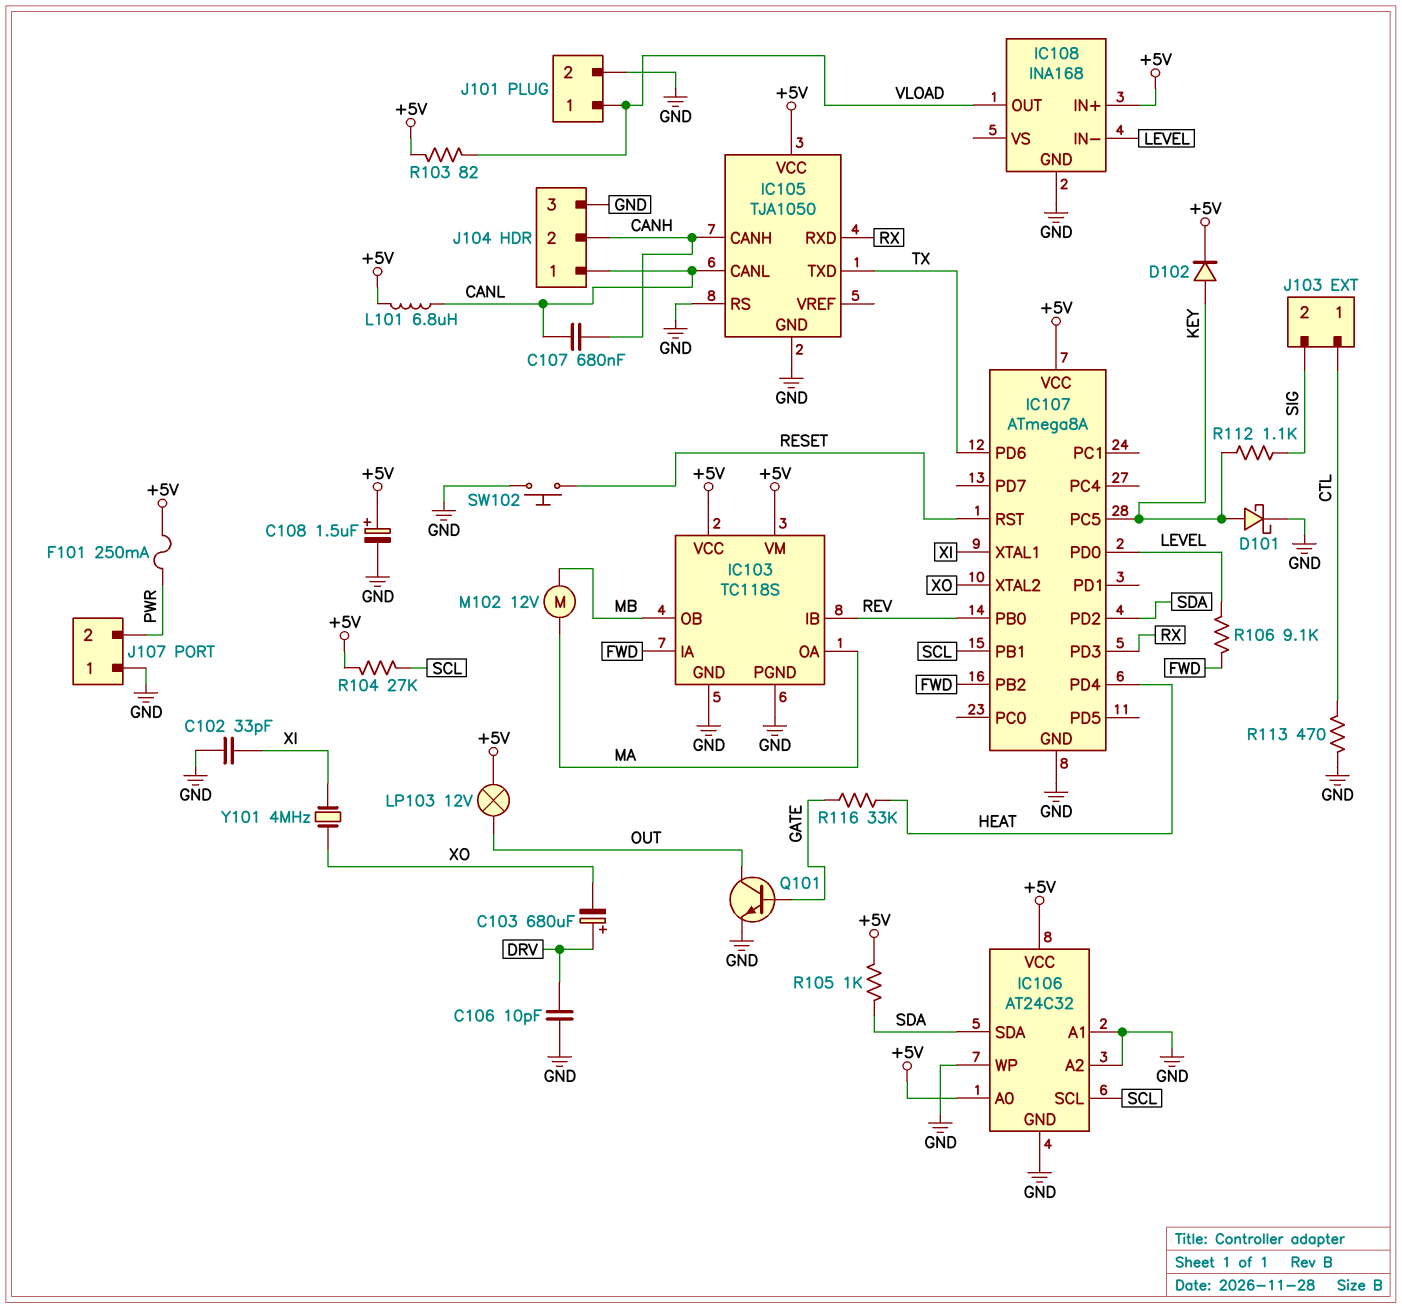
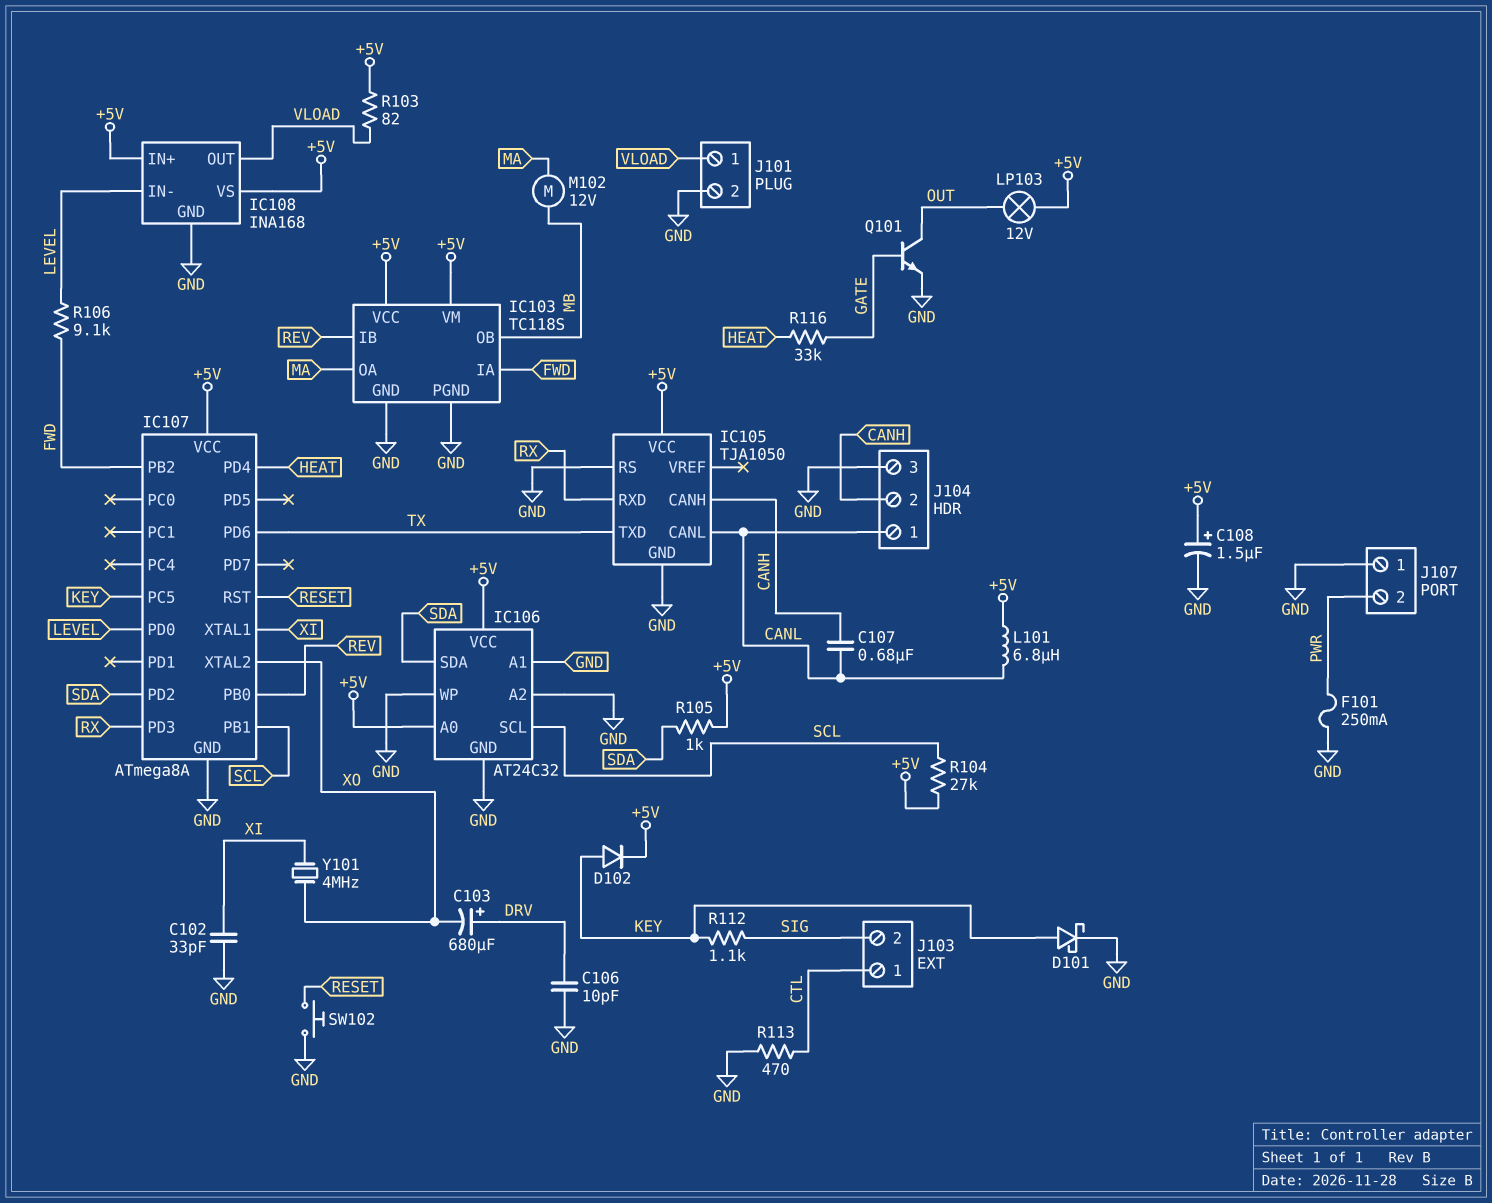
F101: 250mA (+5V, PWR) -> 250mA (GND, PWR)
IC108 pin VS: none -> +5V

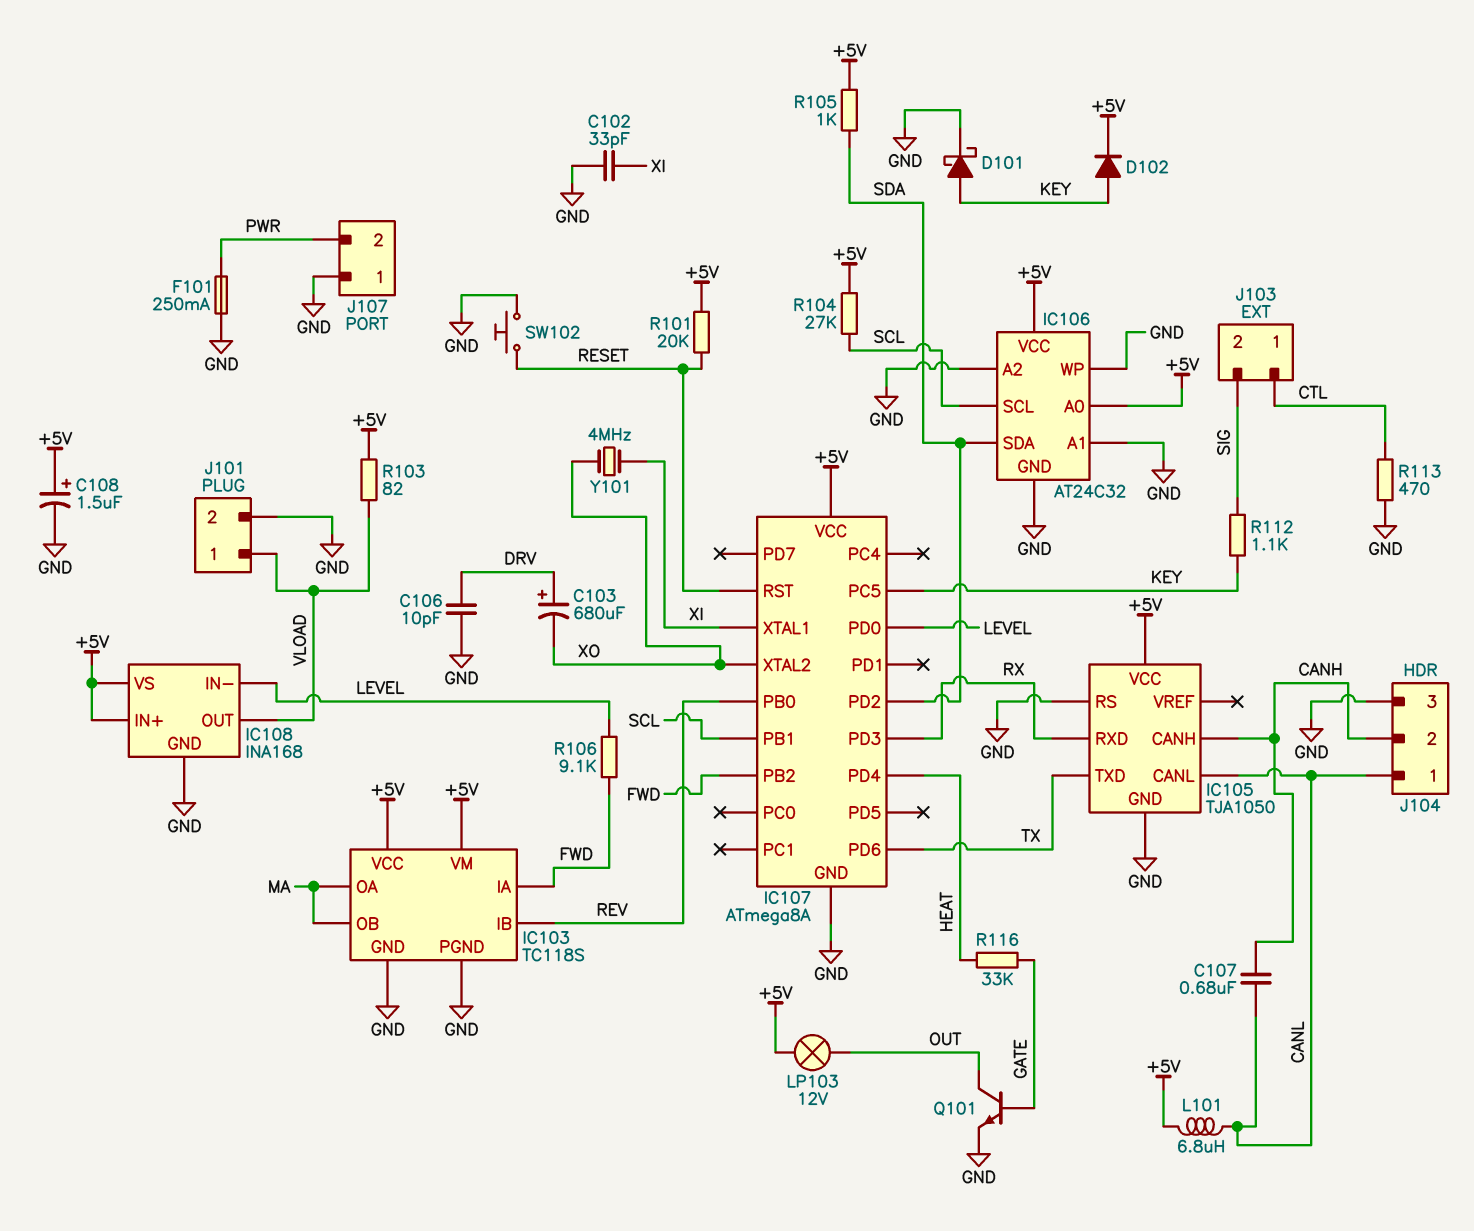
IC103 pin OB: MB -> MA
M102: motor 12V (MA, MB) -> none
R101: none -> 20k (+5V, RESET)

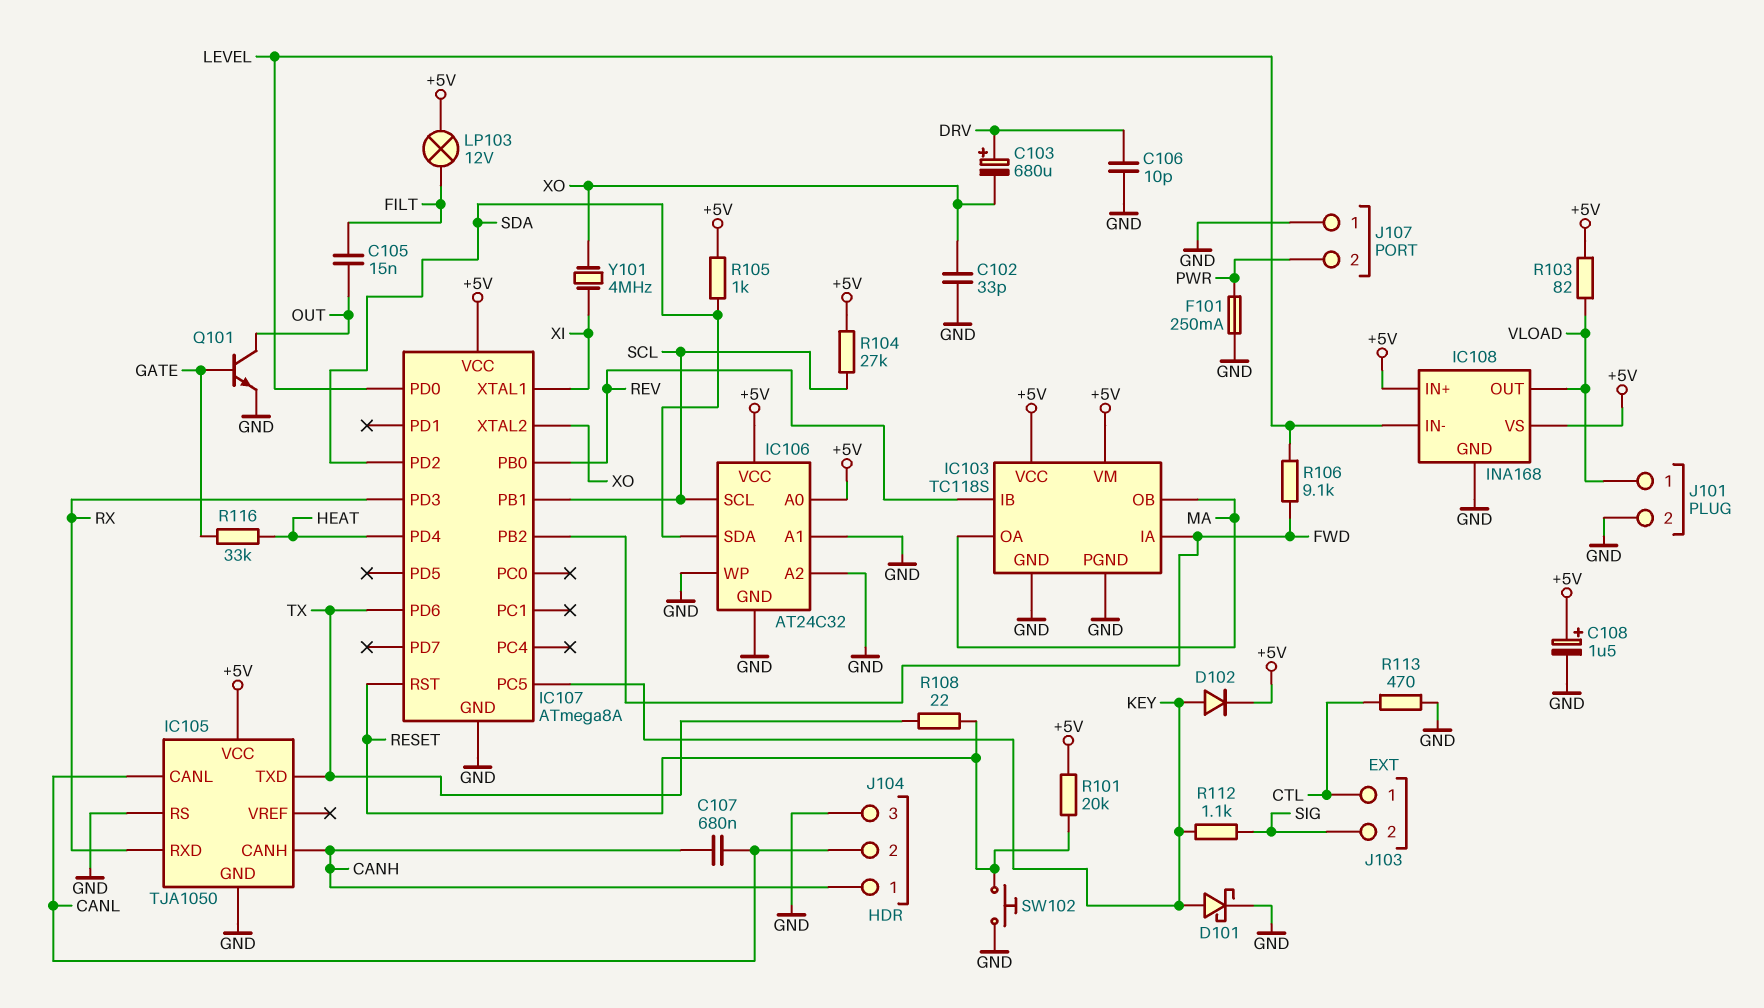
C102: 33pF (GND, XI) -> 33pF (GND, XO)
C105: none -> 15nF (FILT, OUT)
J104 pin 1: CANL -> CANH
J104 pin 2: CANH -> CANL
L101: 6.8uH (+5V, CANL) -> none
LP103: lamp 12V (+5V, OUT) -> lamp 12V (+5V, FILT)
R108: none -> 22 (RESET, TX)

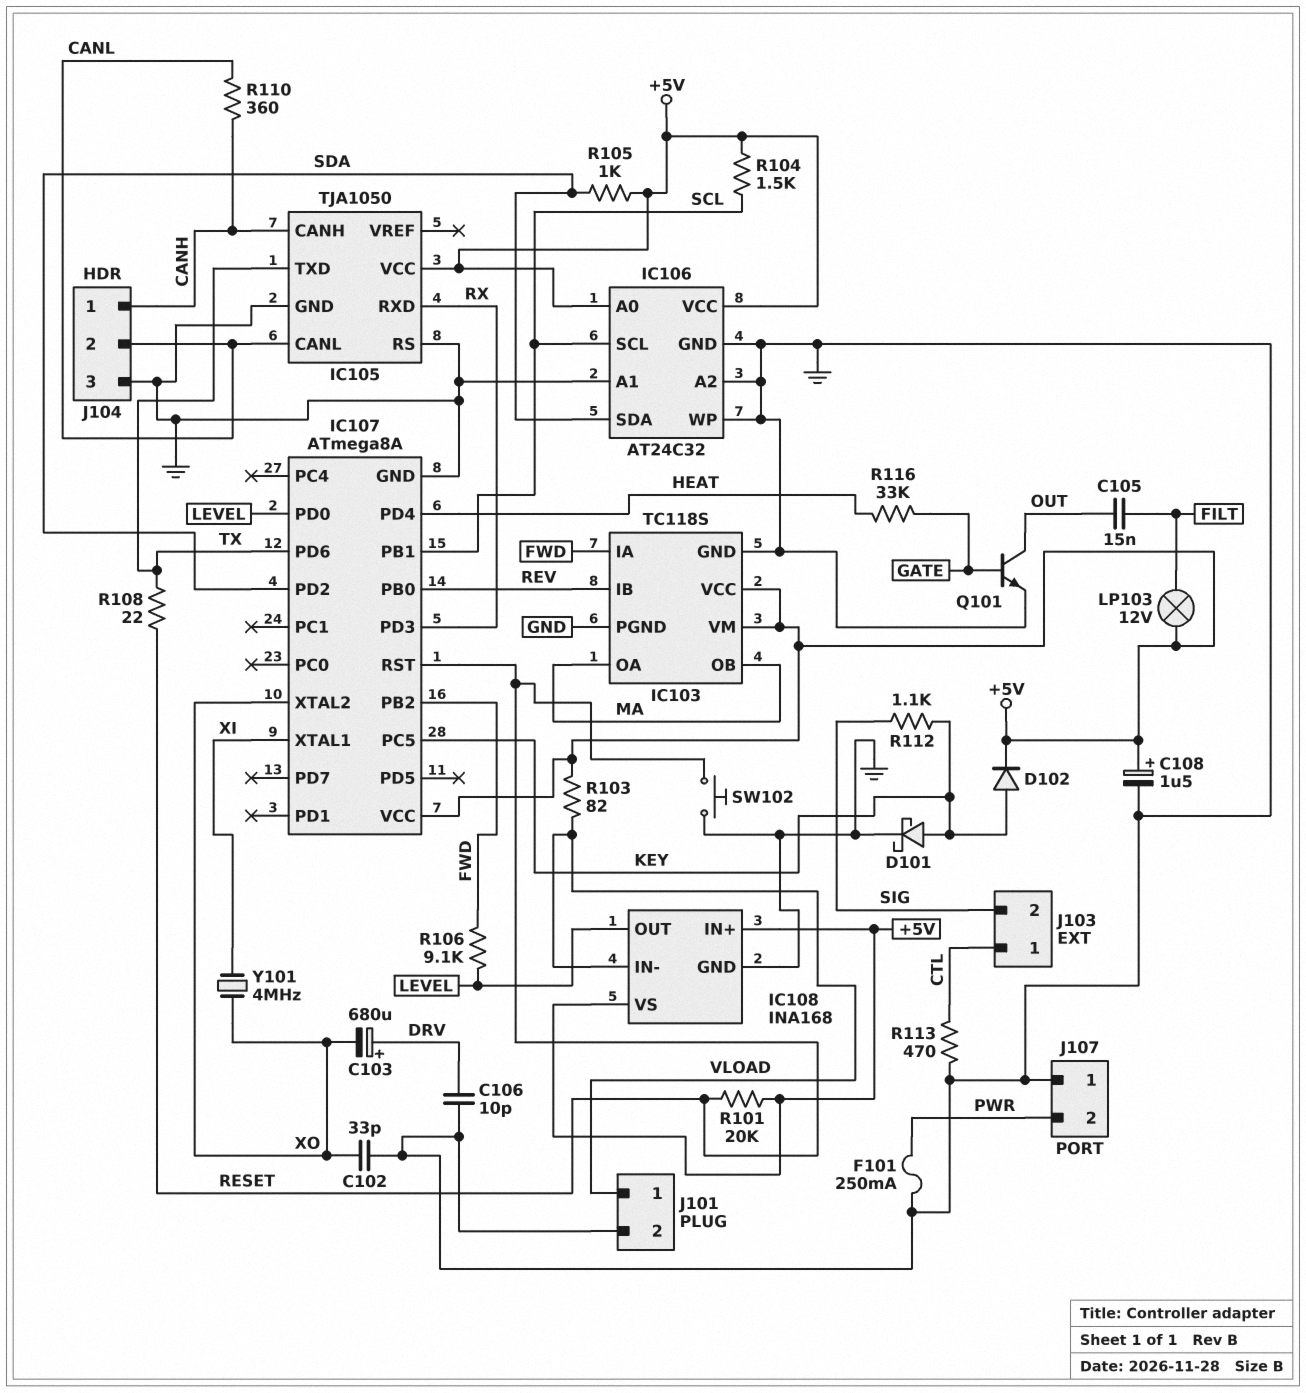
C107: 680nF (CANH, CANL) -> none
IC108 pin IN-: LEVEL -> VLOAD
IC108 pin OUT: VLOAD -> LEVEL
R104: 27k (+5V, SCL) -> 1.5k (+5V, SCL)
R110: none -> 360 (CANH, CANL)

